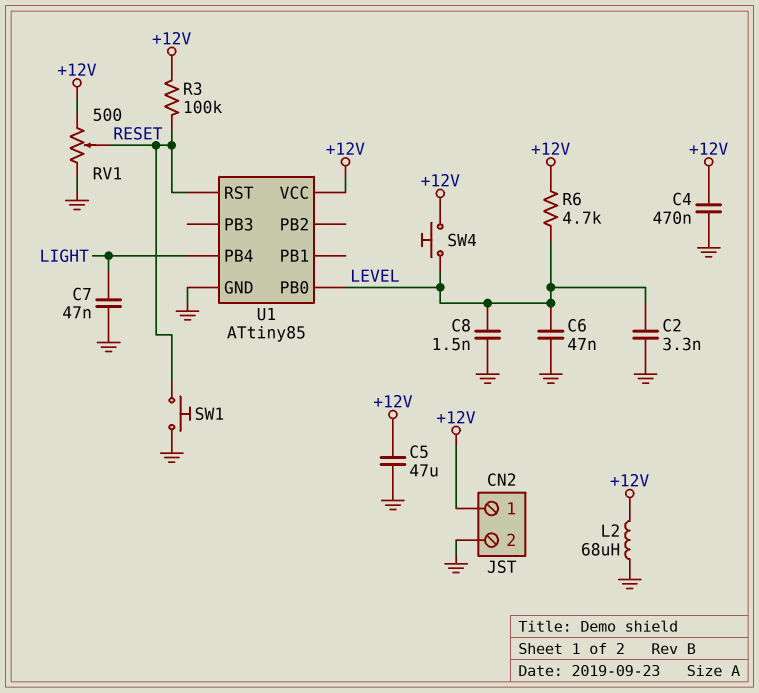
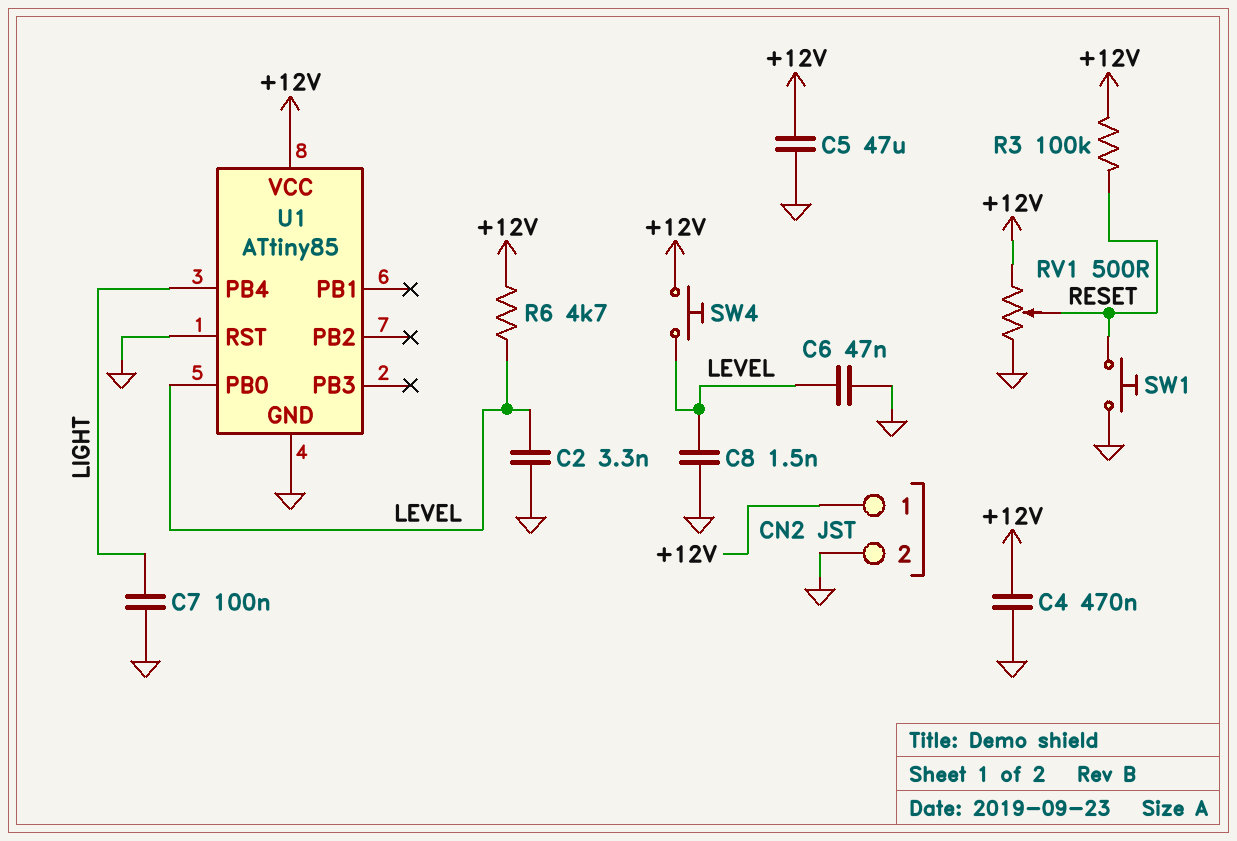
C7: 47nF (GND, LIGHT) -> 100nF (GND, LIGHT)
L2: 68uH (+12V, GND) -> none
U1 pin RST: RESET -> GND

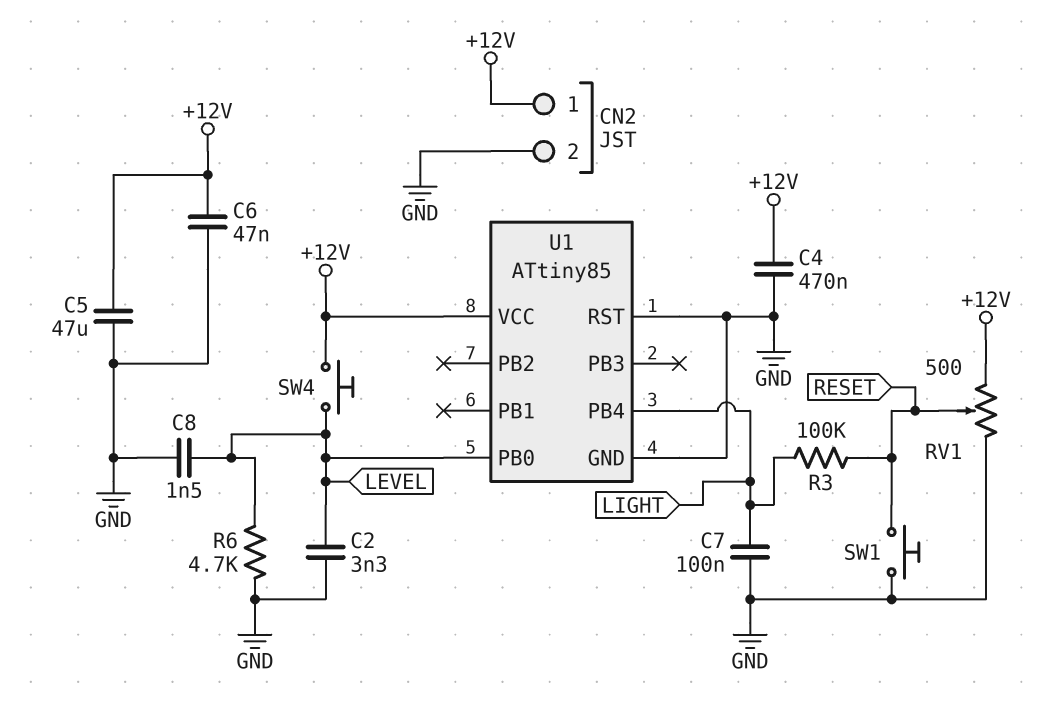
C6: 47nF (GND, LEVEL) -> 47nF (+12V, GND)
R3: 100k (+12V, RESET) -> 100k (LIGHT, RESET)
R6: 4.7k (+12V, LEVEL) -> 4.7k (GND, LEVEL)

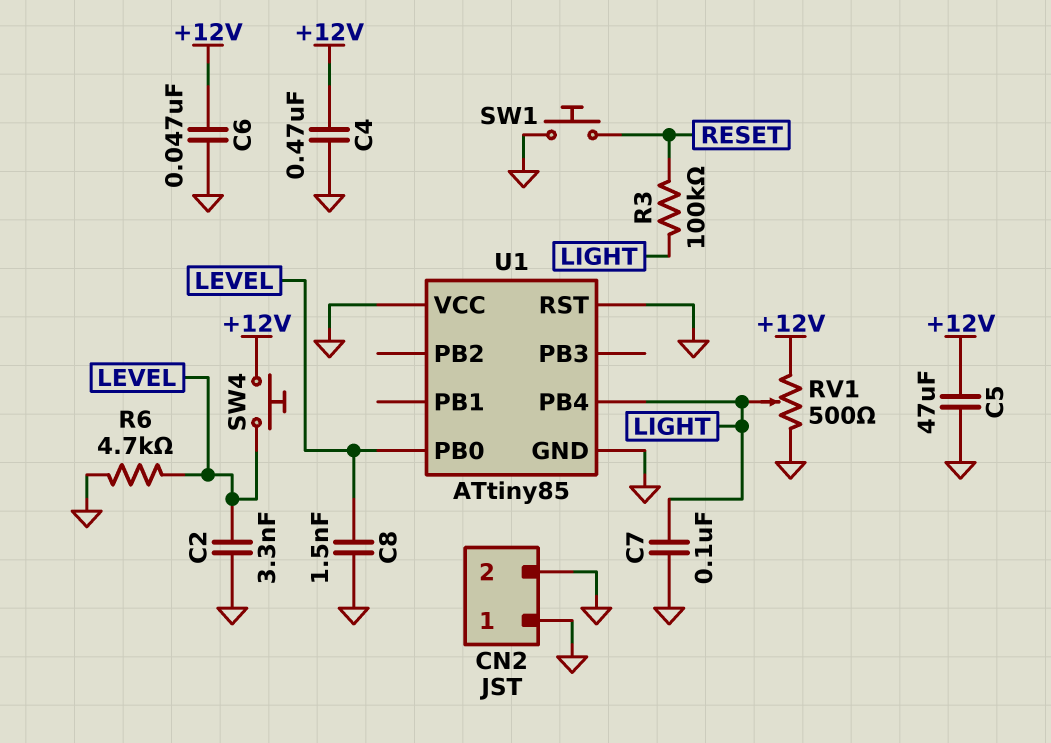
CN2 pin 1: +12V -> GND
RV1: 500 (+12V, GND, wiper RESET) -> 500 (+12V, GND, wiper LIGHT)
U1 pin VCC: +12V -> GND

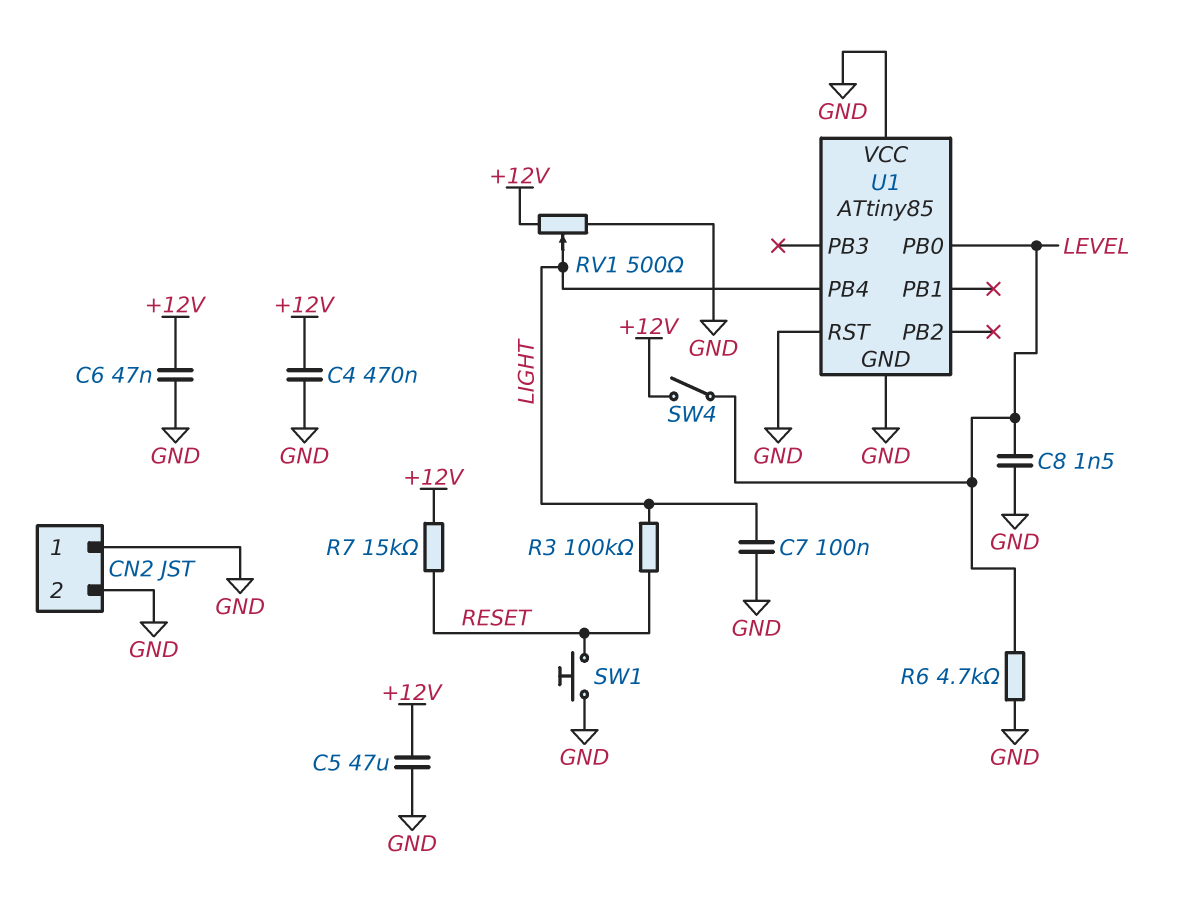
C2: 3.3nF (GND, LEVEL) -> none
R7: none -> 15k (+12V, RESET)
SW4: button (+12V, LEVEL) -> switch (+12V, LEVEL)

